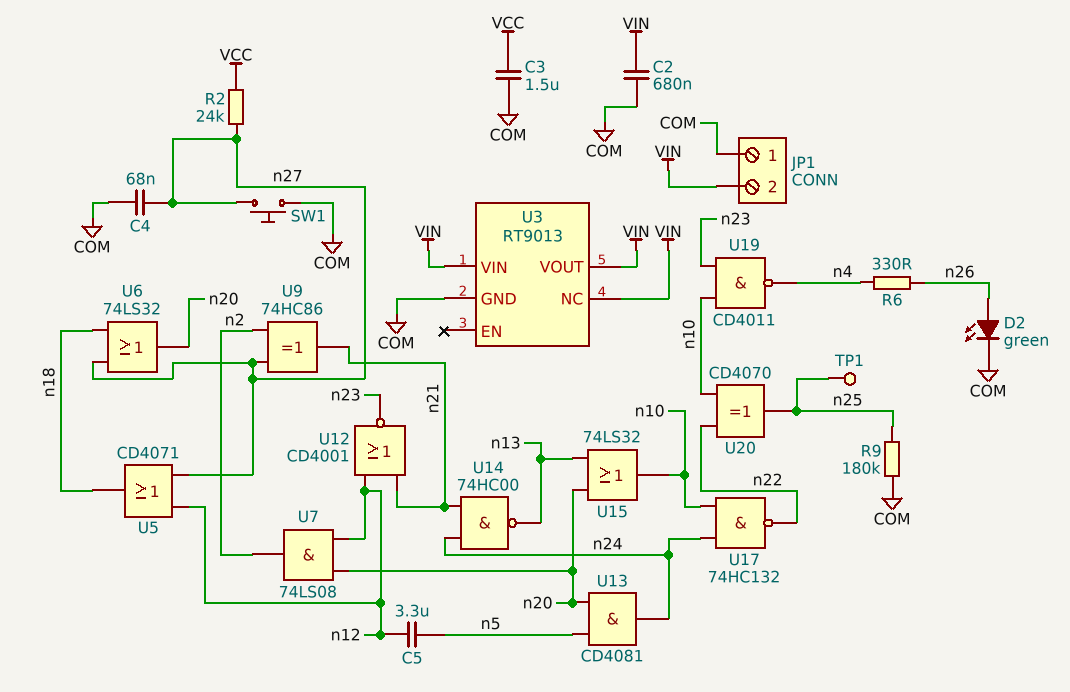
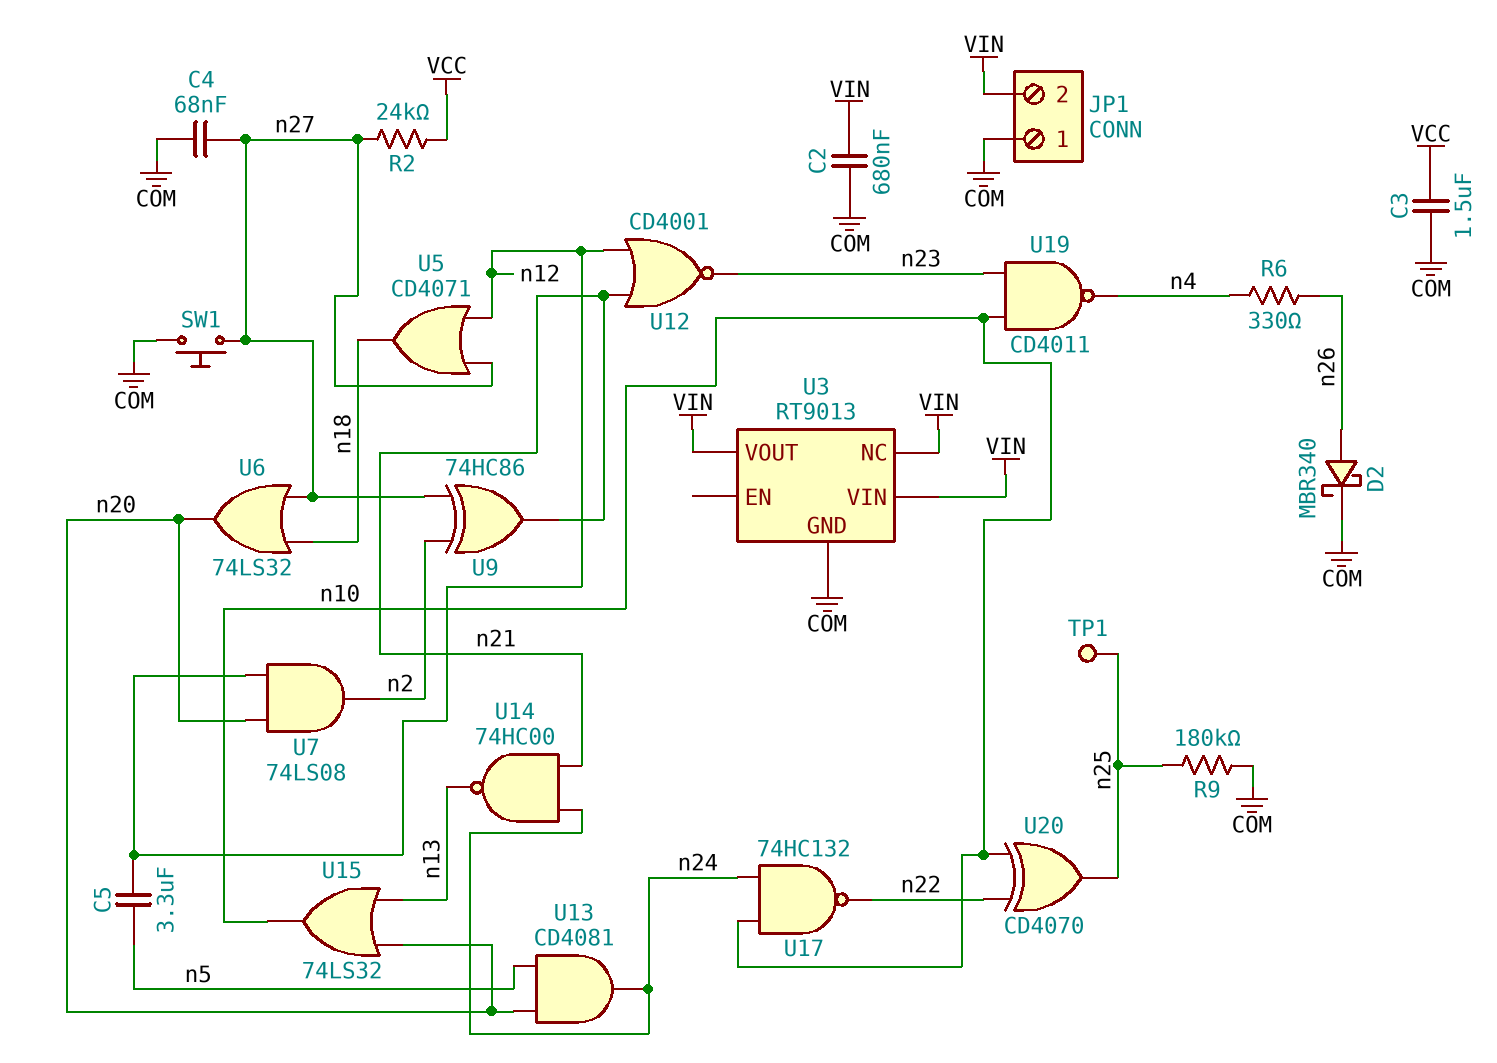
D2: LED green (A n26, K COM) -> schottky MBR340 (A n26, K COM)

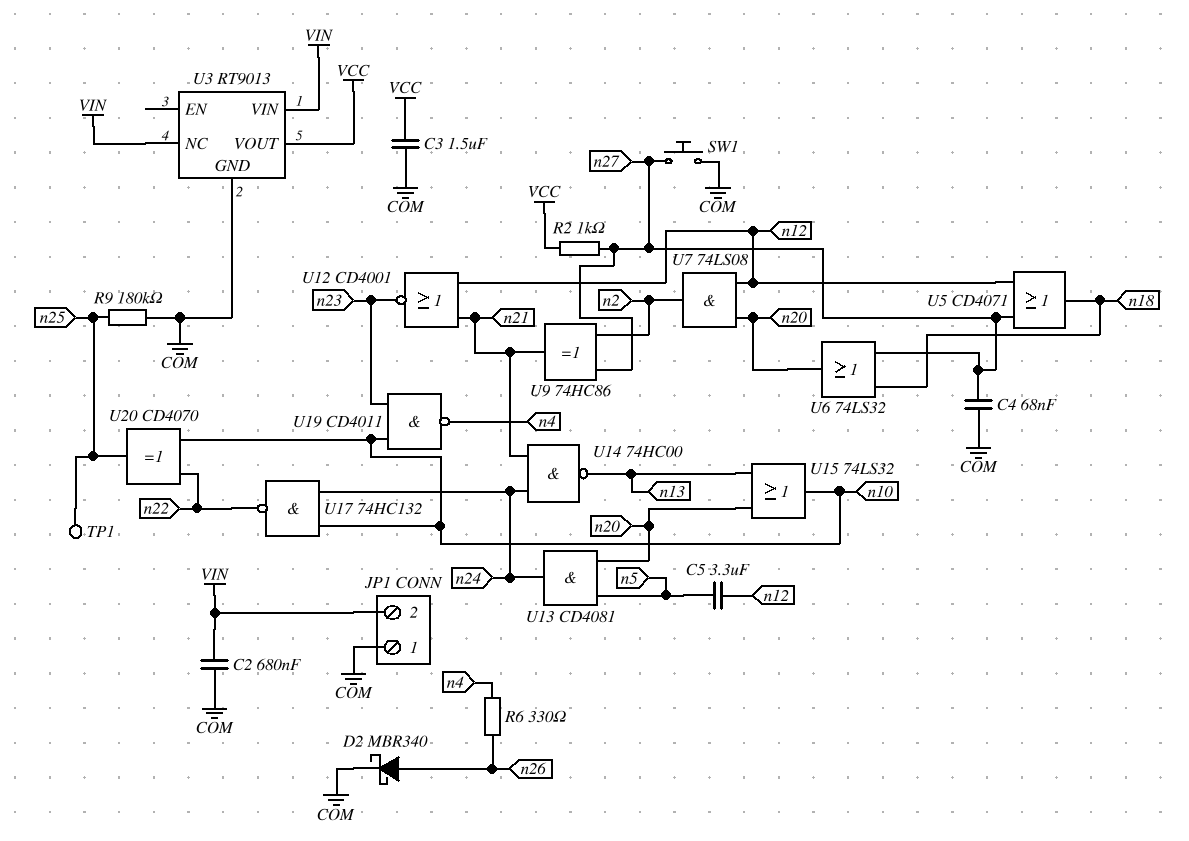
R2: 24k (VCC, n27) -> 1k (VCC, n27)
U3 pin VOUT: VIN -> VCC

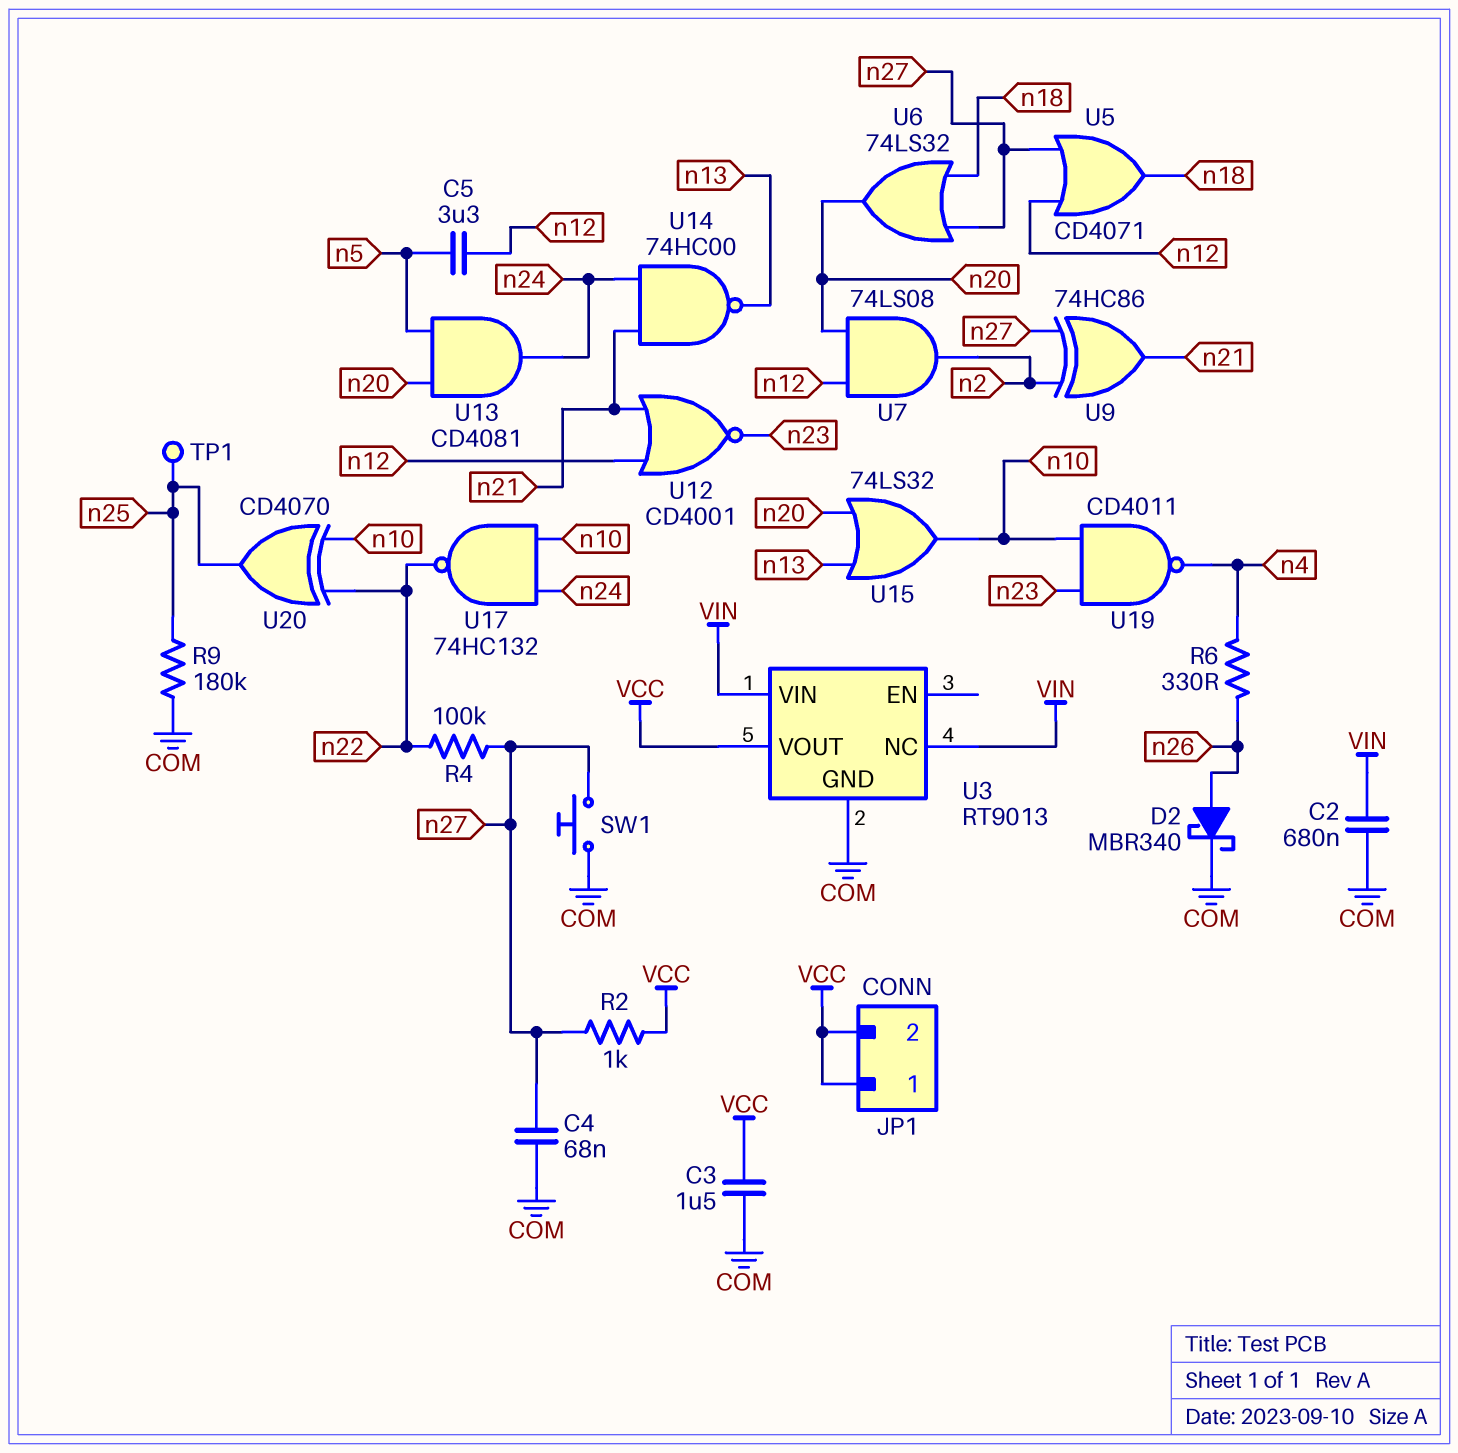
JP1 pin 1: COM -> VCC
JP1 pin 2: VIN -> VCC
R4: none -> 100k (n22, n27)

